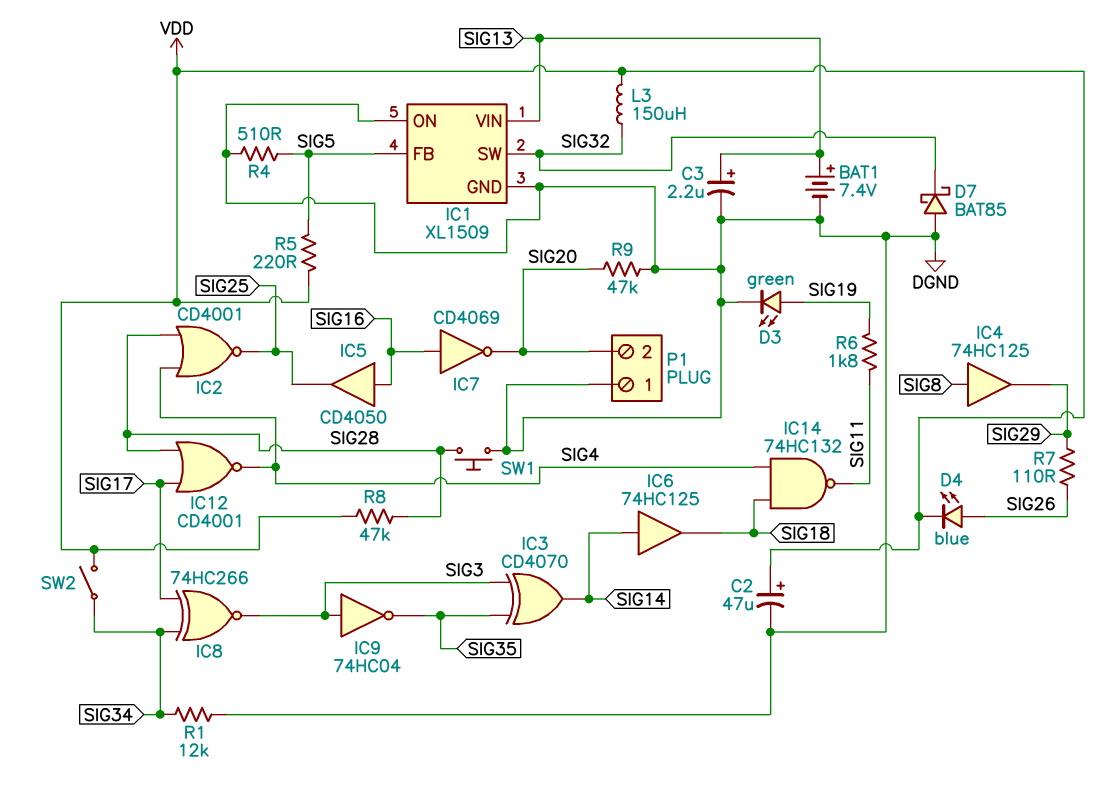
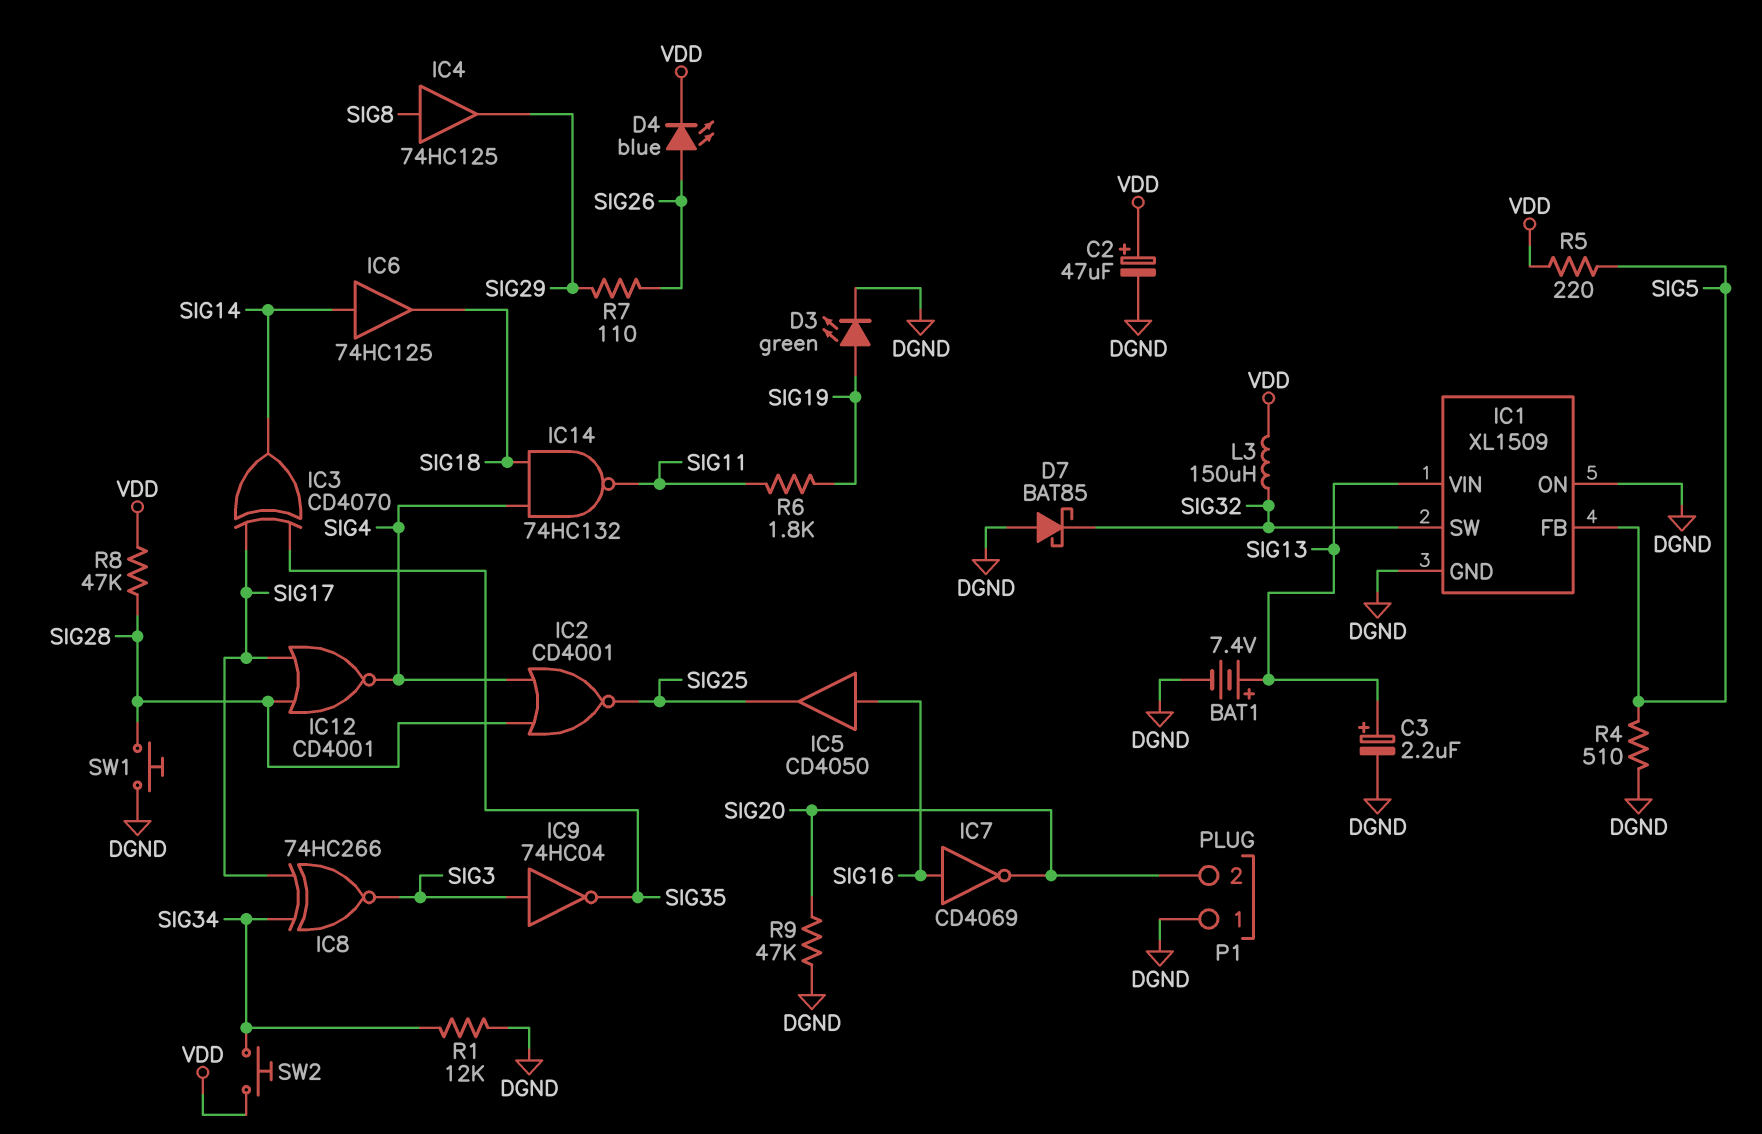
IC3: XOR CD4070 (in SIG3, in SIG35, out SIG14) -> XOR CD4070 (in SIG17, in SIG35, out SIG14)
SW2: switch (SIG34, VDD) -> button (SIG34, VDD)

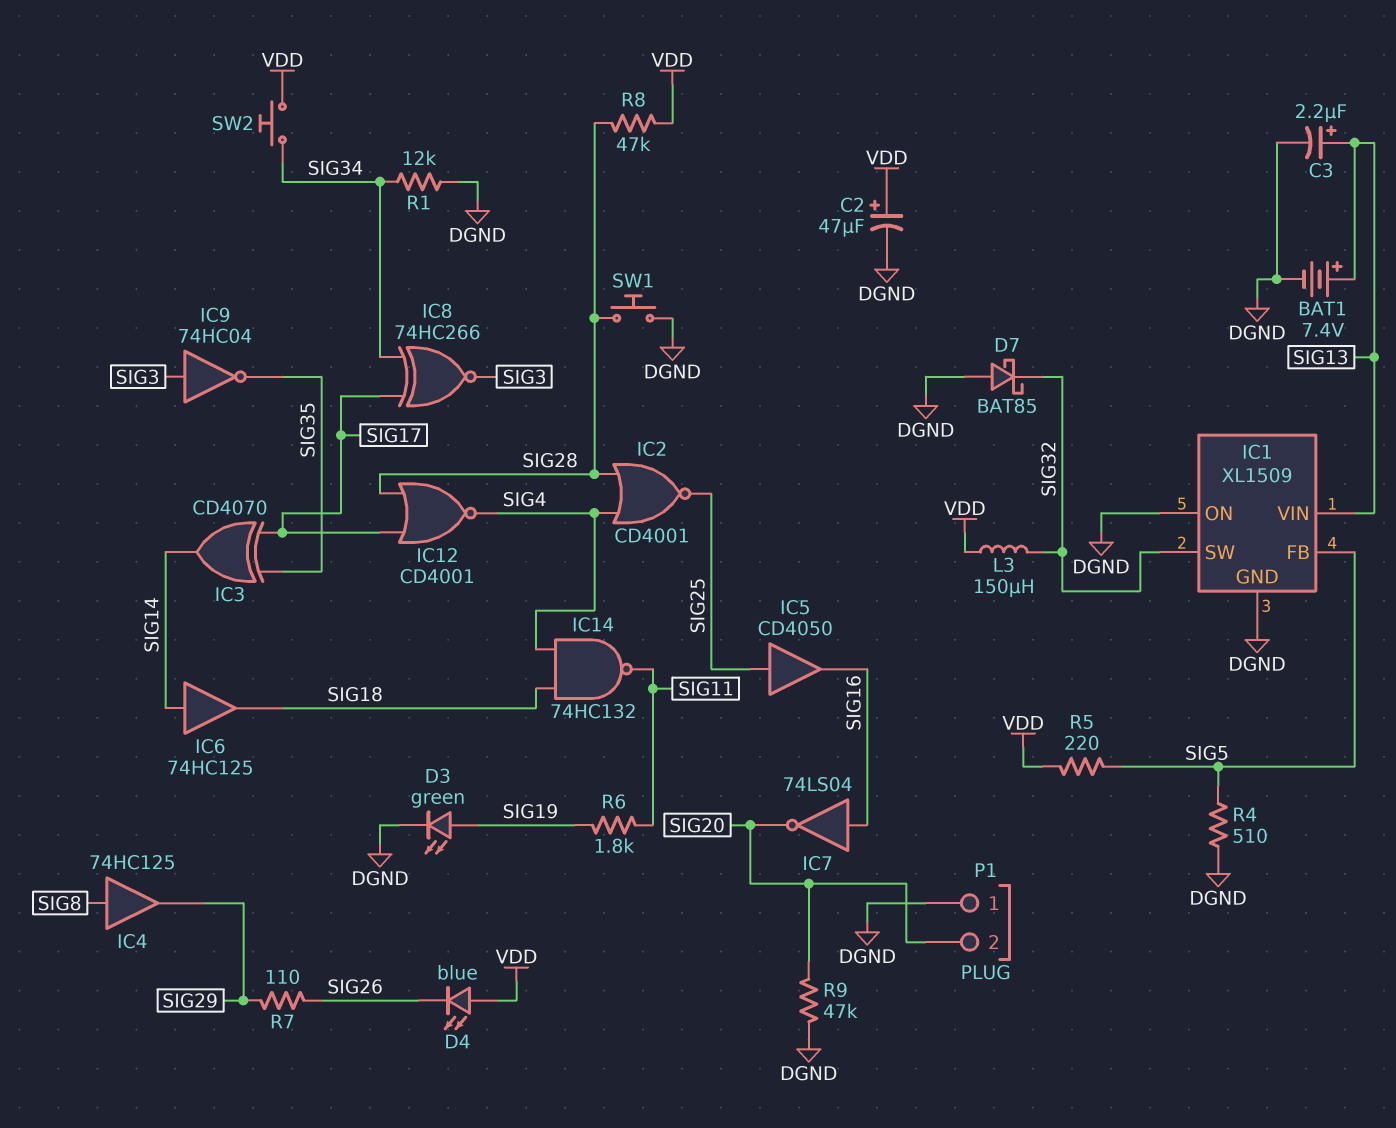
D4: LED blue (A SIG26, K VDD) -> LED blue (A VDD, K SIG26)
IC5: buffer CD4050 (in SIG16, out SIG25) -> buffer CD4050 (in SIG25, out SIG16)
IC7: NOT CD4069 (in SIG16, out SIG20) -> NOT 74LS04 (in SIG16, out SIG20)

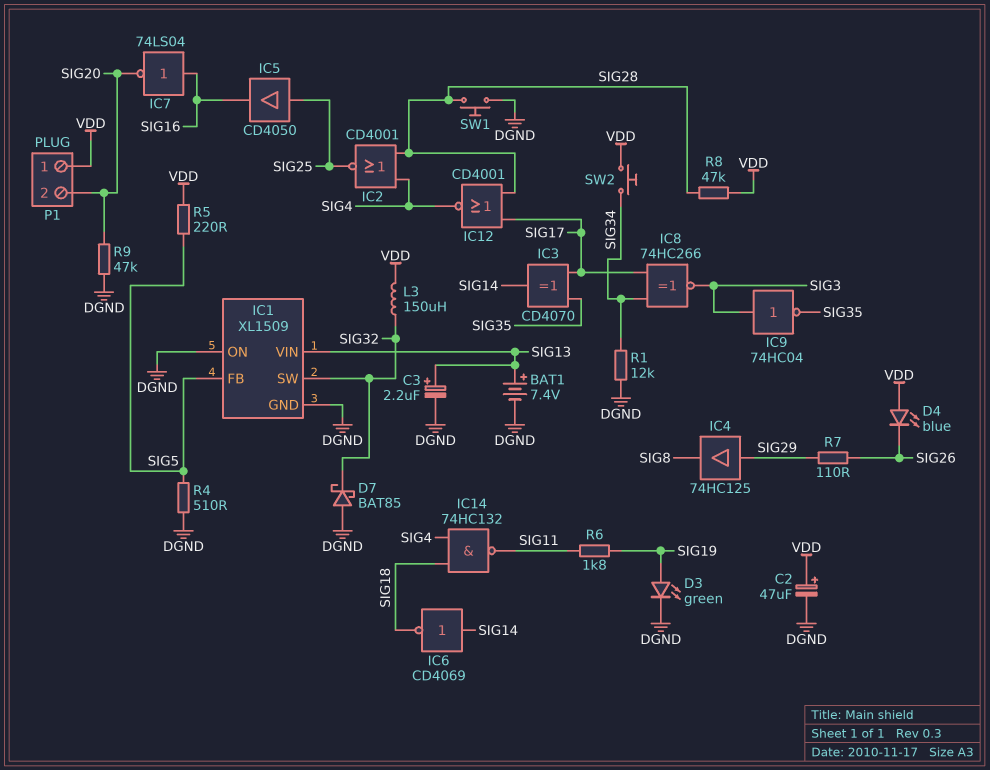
IC4: buffer 74HC125 (in SIG8, out SIG29) -> buffer 74HC125 (in SIG29, out SIG8)
IC6: buffer 74HC125 (in SIG14, out SIG18) -> NOT CD4069 (in SIG14, out SIG18)
P1 pin 1: DGND -> VDD

